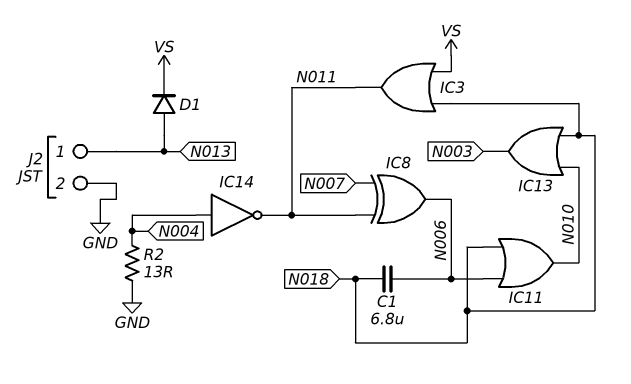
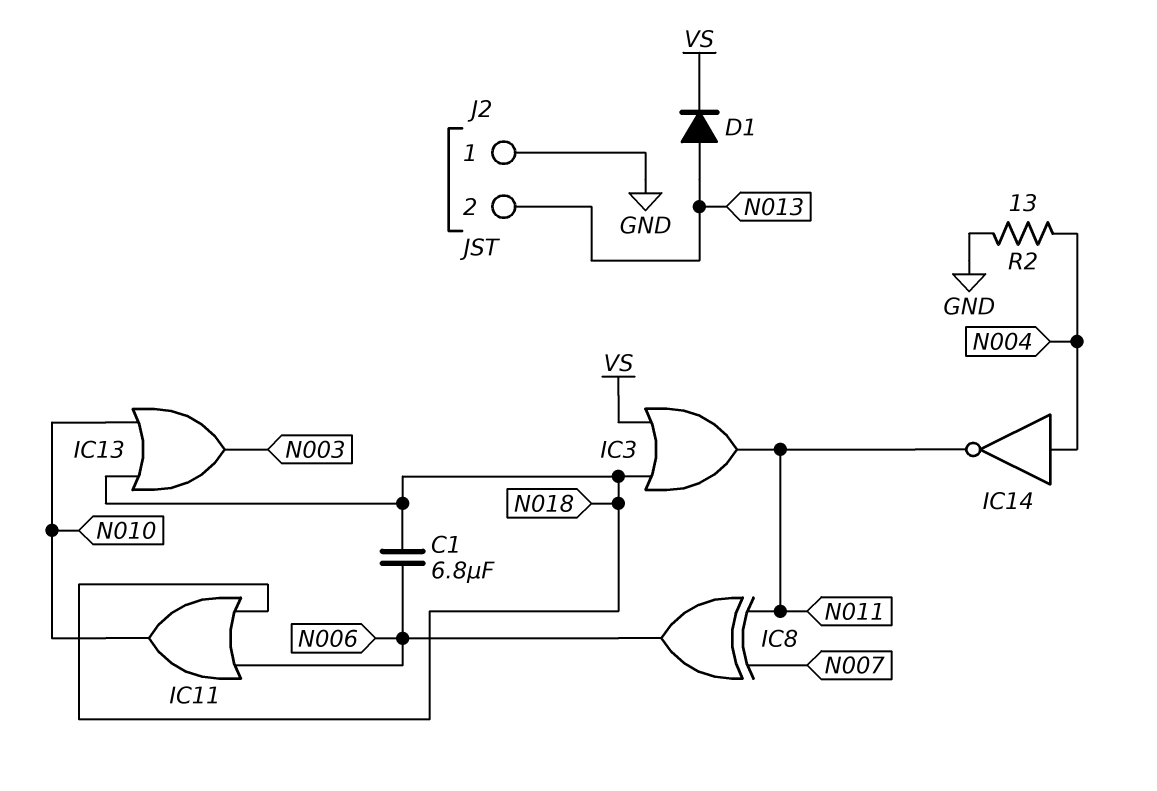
J2 pin 1: N013 -> GND
J2 pin 2: GND -> N013

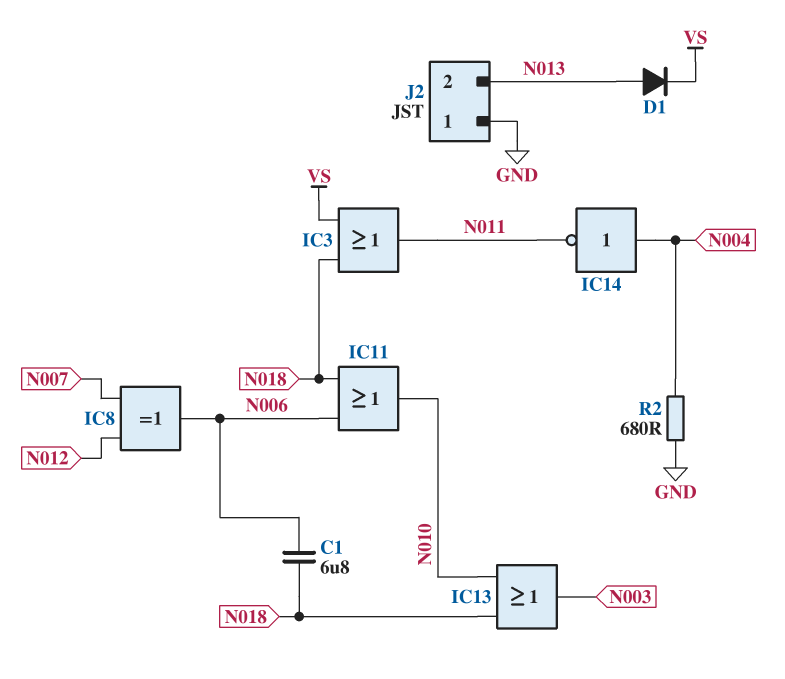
IC8: XOR (in N007, in N011, out N006) -> XOR (in N007, in N012, out N006)
R2: 13 (GND, N004) -> 680 (GND, N004)

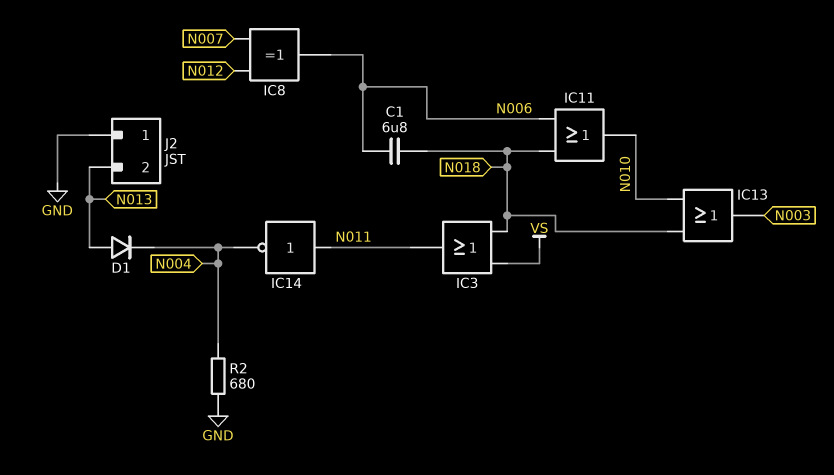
D1: diode (A N013, K VS) -> diode (A N013, K N004)
IC14: NOT (in N004, out N011) -> NOT (in N011, out N004)

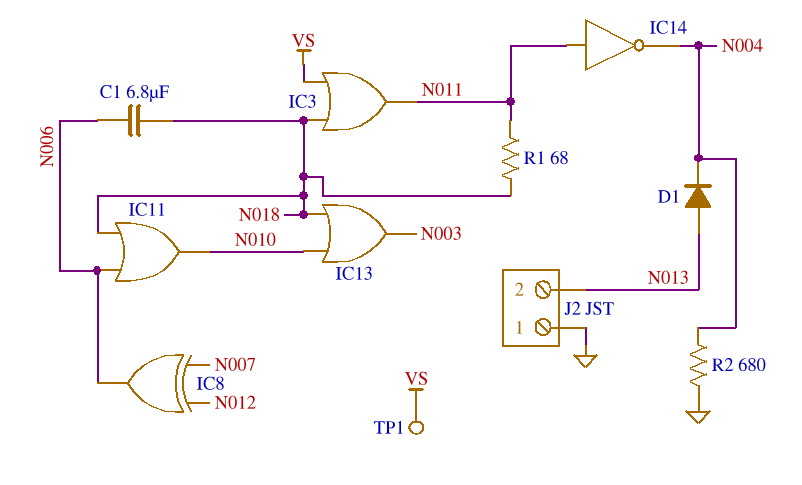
R1: none -> 68 (N011, N018)
TP1: none -> test point (VS)

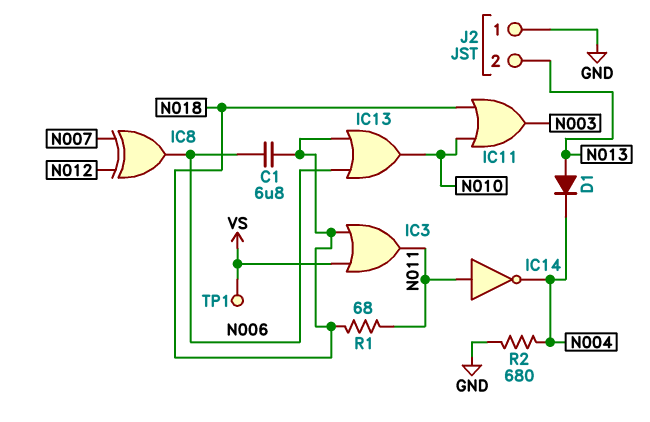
IC11: OR (in N006, in N018, out N010) -> OR (in N010, in N018, out N003)
IC13: OR (in N010, in N018, out N003) -> OR (in N006, in N018, out N010)

